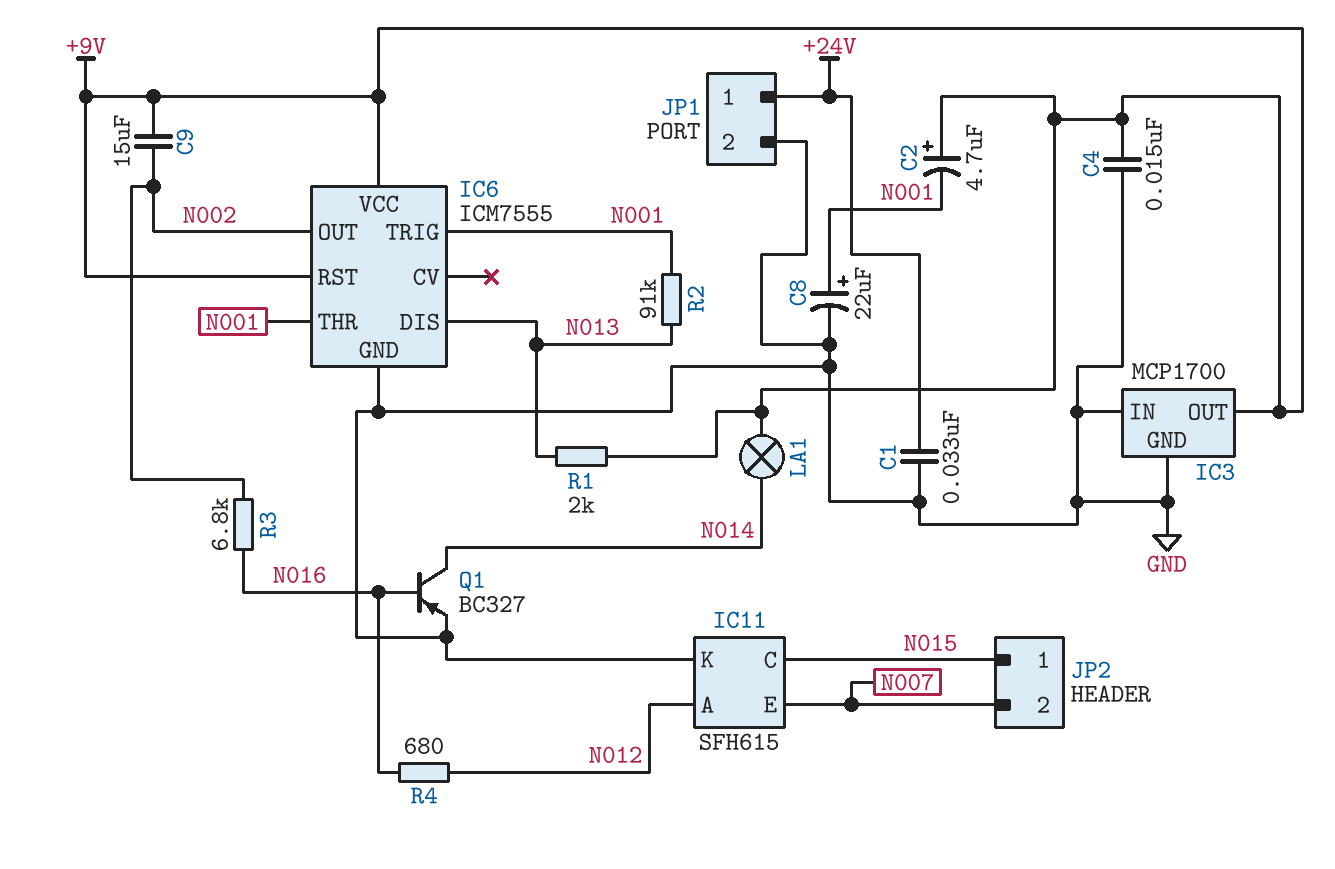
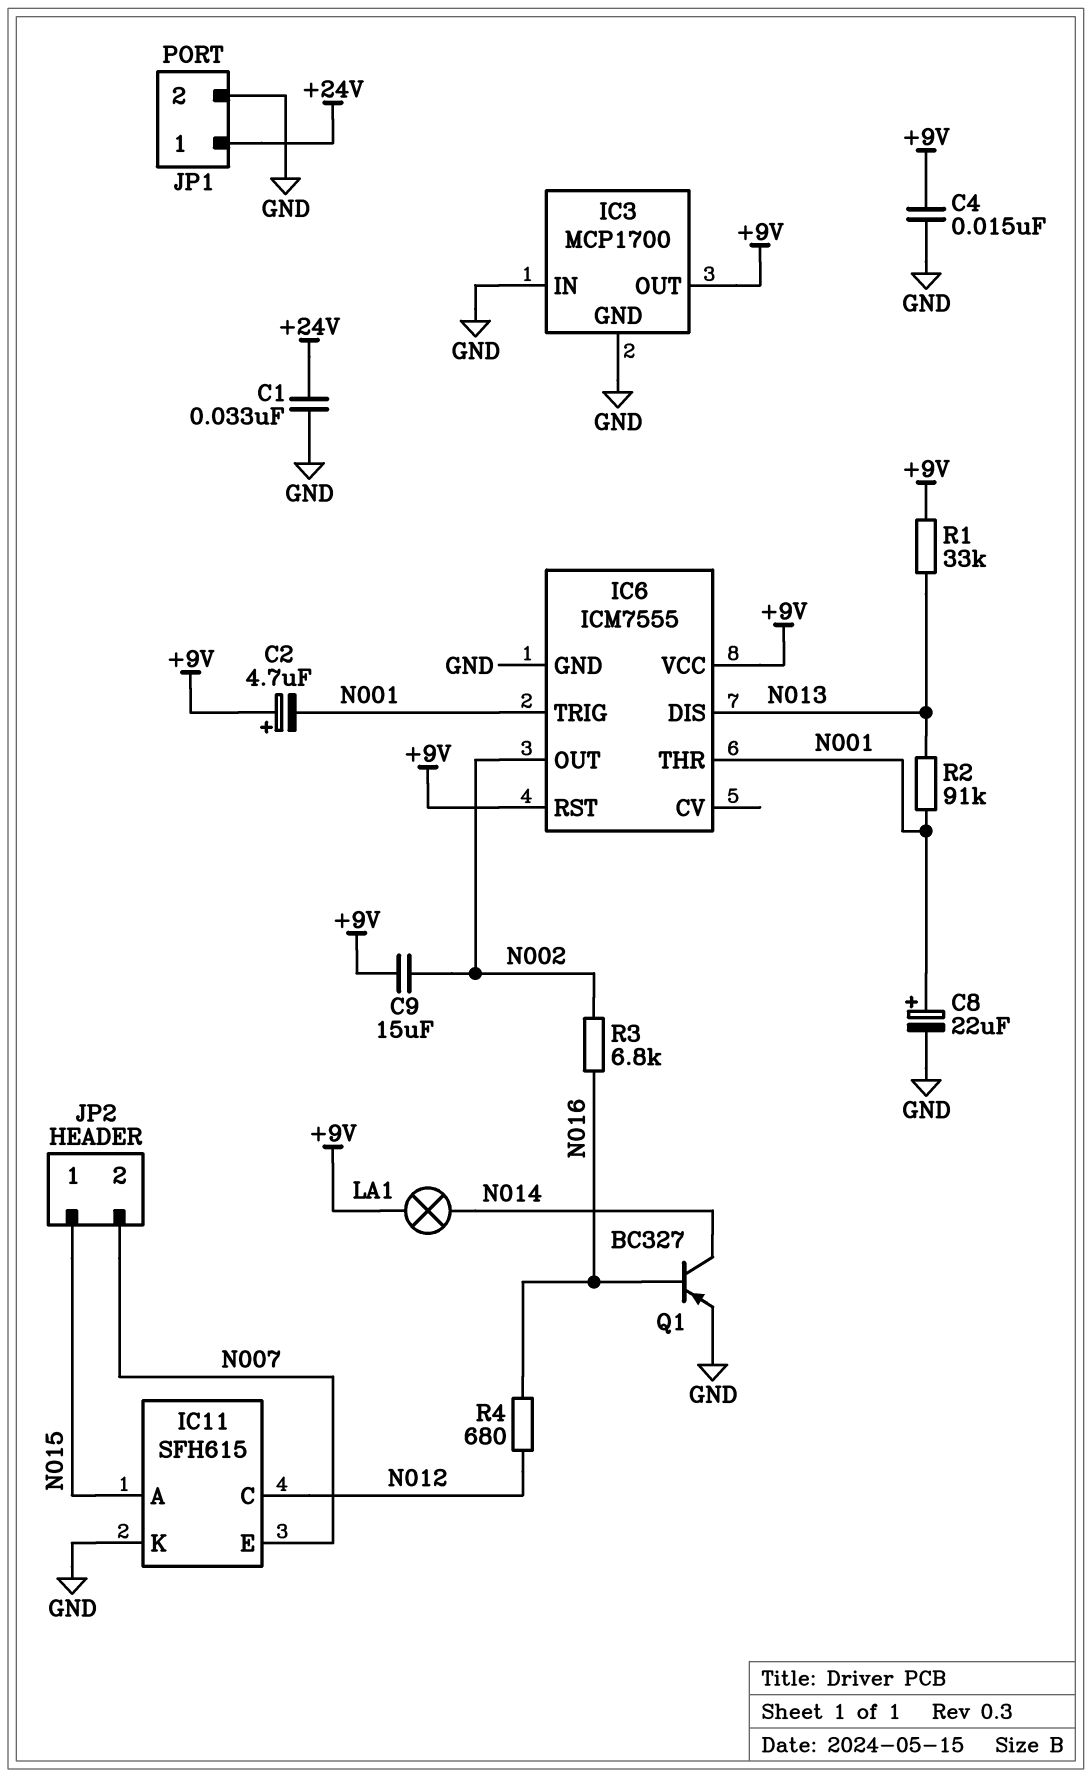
IC11 pin A: N012 -> N015
IC11 pin C: N015 -> N012
R1: 2k (+9V, N013) -> 33k (+9V, N013)

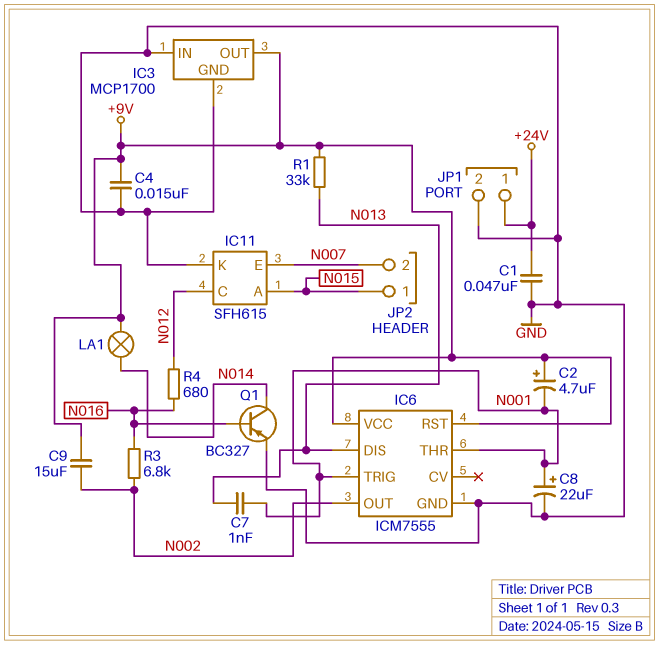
C1: 33nF (+24V, GND) -> 47nF (+24V, GND)
C7: none -> 1nF (N001, N013)
R2: 91k (N001, N013) -> none

